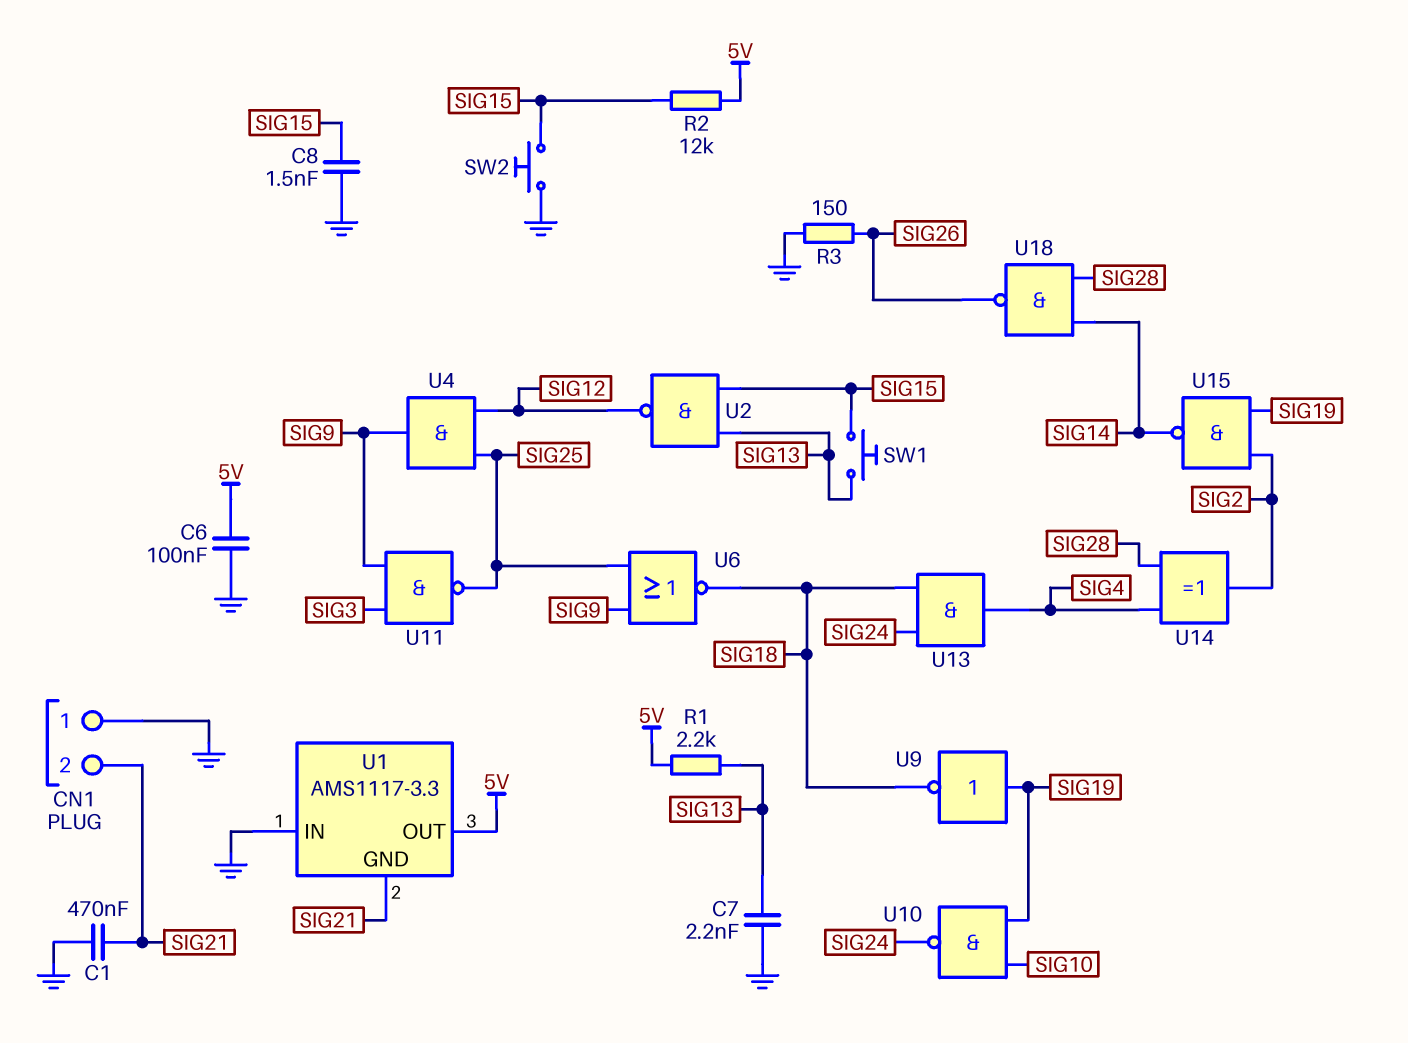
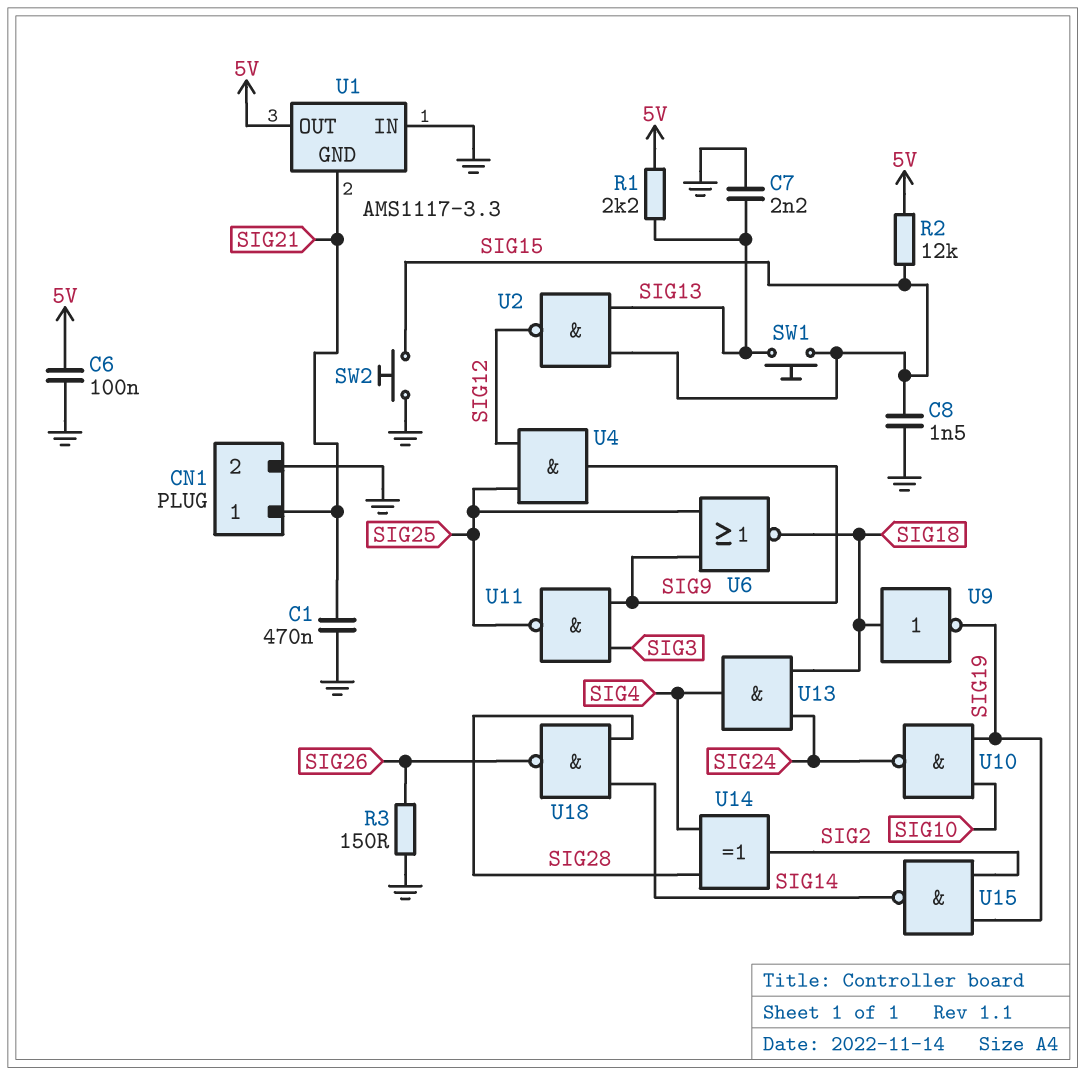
CN1 pin 1: GND -> SIG21
CN1 pin 2: SIG21 -> GND
U9: NOT (in SIG19, out SIG18) -> NOT (in SIG18, out SIG19)

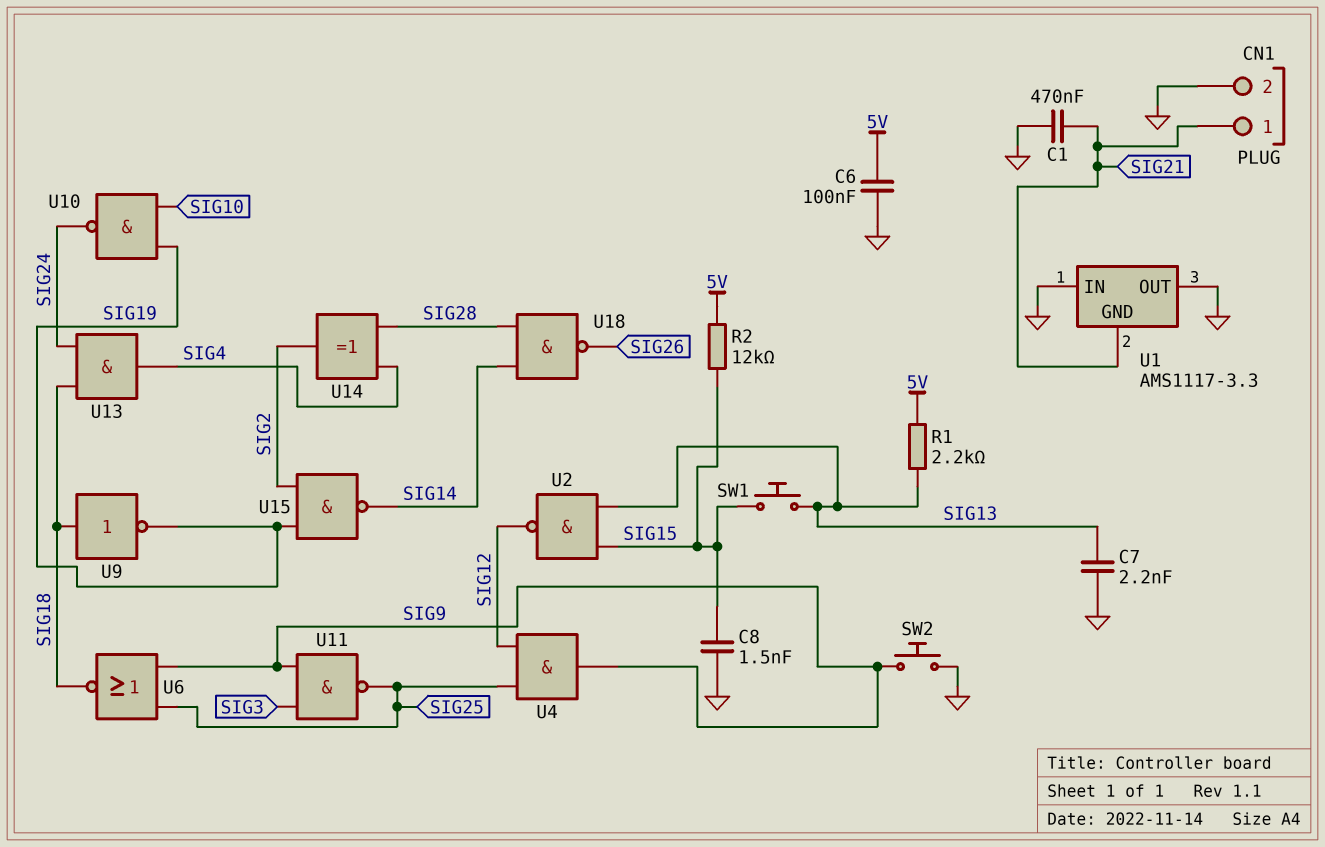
R3: 150 (GND, SIG26) -> none
SW2: button (GND, SIG15) -> button (GND, SIG9)
U1 pin OUT: 5V -> GND

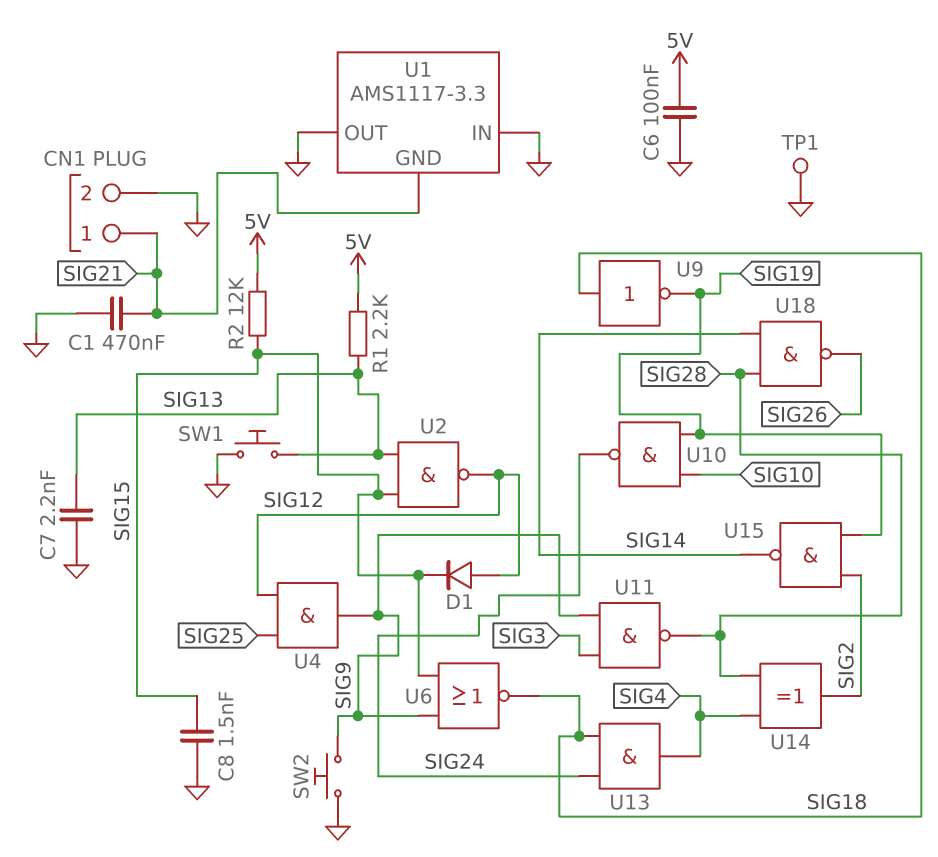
D1: none -> diode (A SIG12, K SIG15)
SW1: button (SIG13, SIG15) -> button (GND, SIG13)
TP1: none -> test point (GND)
U6: NOR (in SIG9, in SIG25, out SIG18) -> NOR (in SIG9, in SIG15, out SIG18)
U11: NAND (in SIG3, in SIG9, out SIG25) -> NAND (in SIG3, in SIG9, out SIG28)

